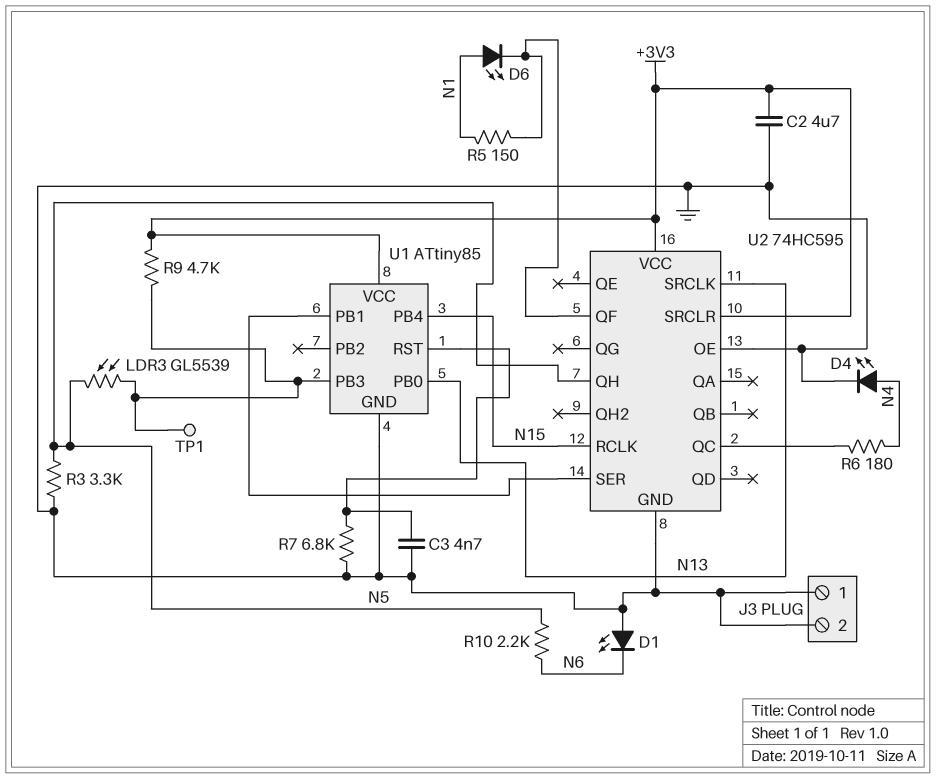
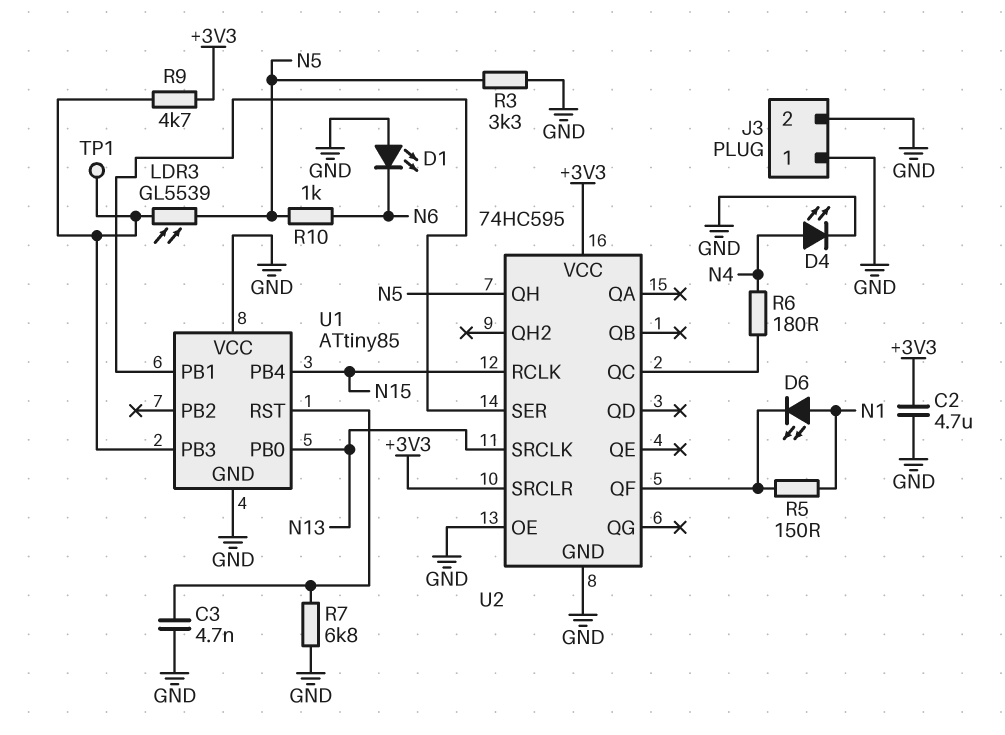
R10: 2.2k (N5, N6) -> 1k (N5, N6)
U1 pin VCC: +3V3 -> GND

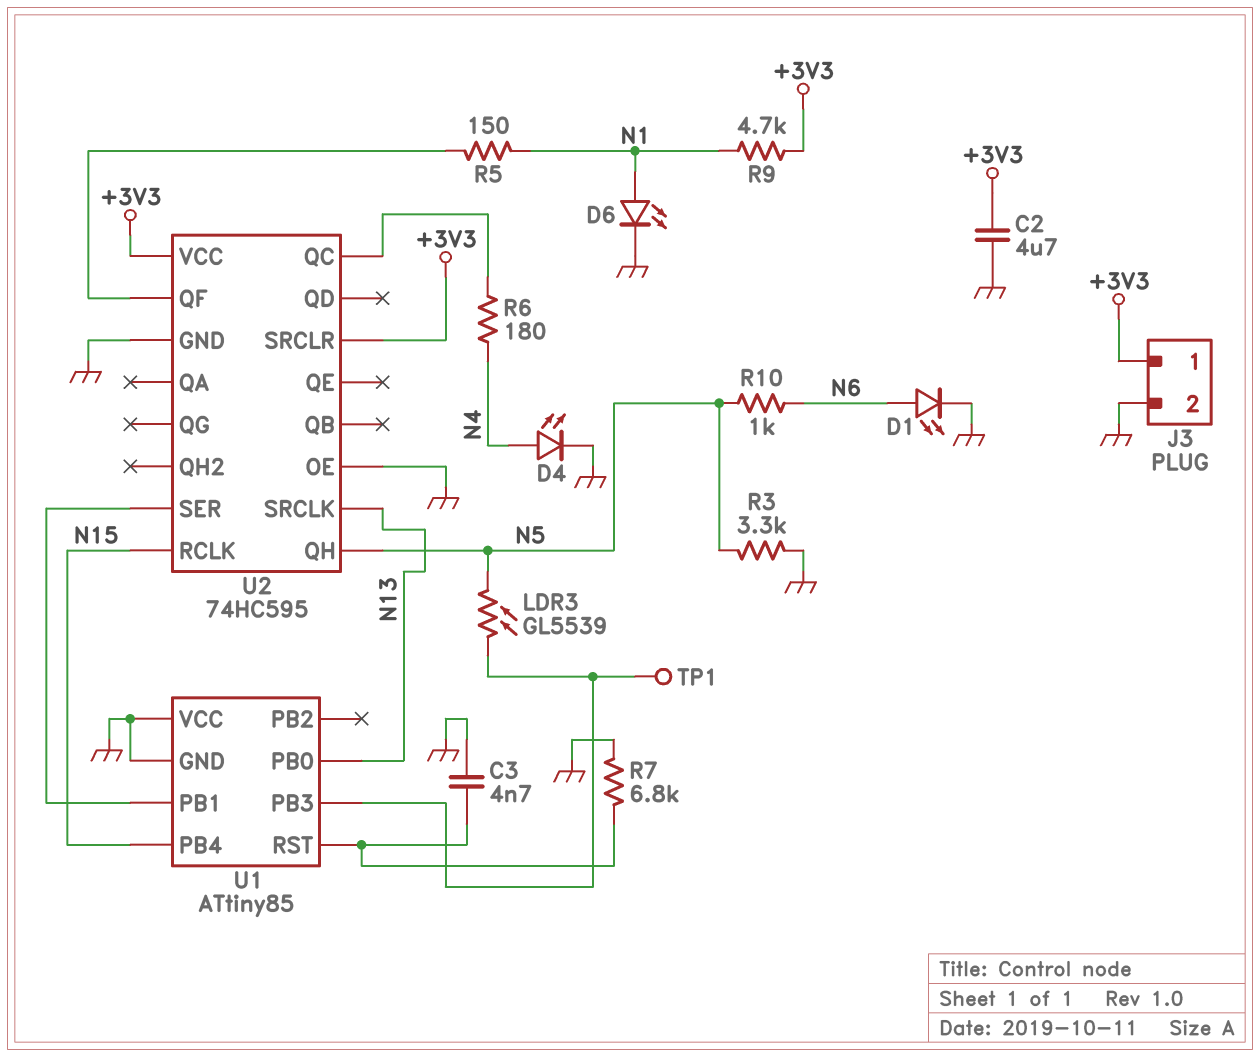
D1: LED (A GND, K N6) -> LED (A N6, K GND)
D6: LED (A N1, K U2/QF) -> LED (A N1, K GND)
J3 pin 1: GND -> +3V3
R9: 4.7k (+3V3, U1/PB3) -> 4.7k (+3V3, N1)

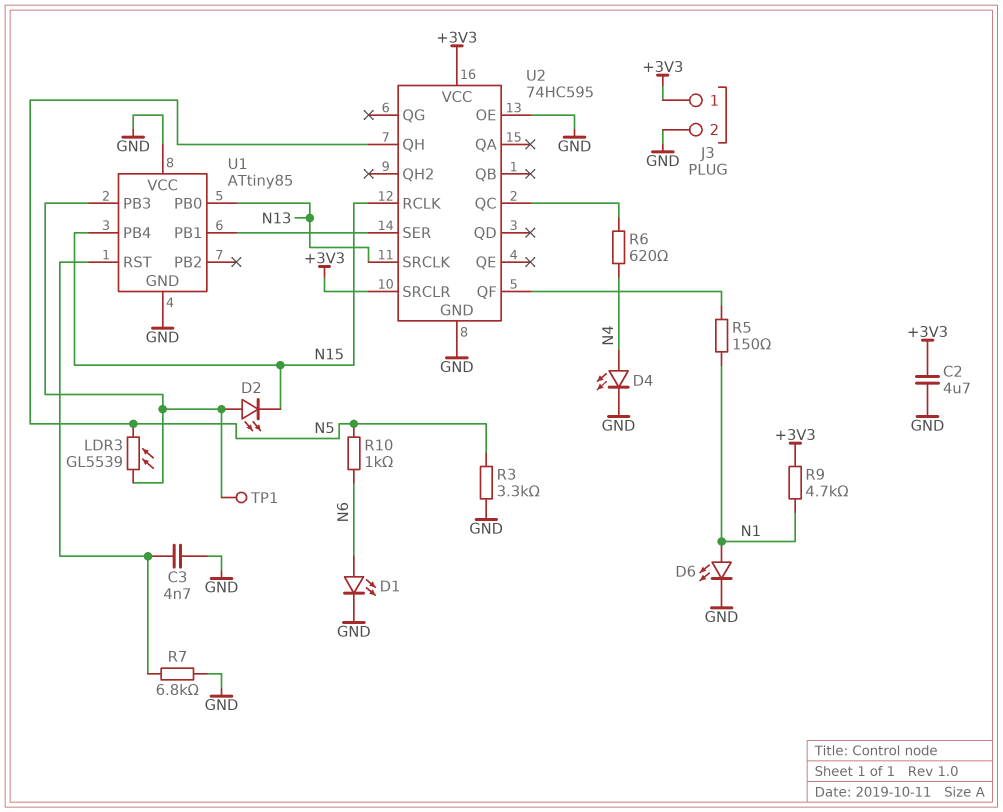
D2: none -> LED (A U1/PB3, K N15)
R6: 180 (N4, U2/QC) -> 620 (N4, U2/QC)

